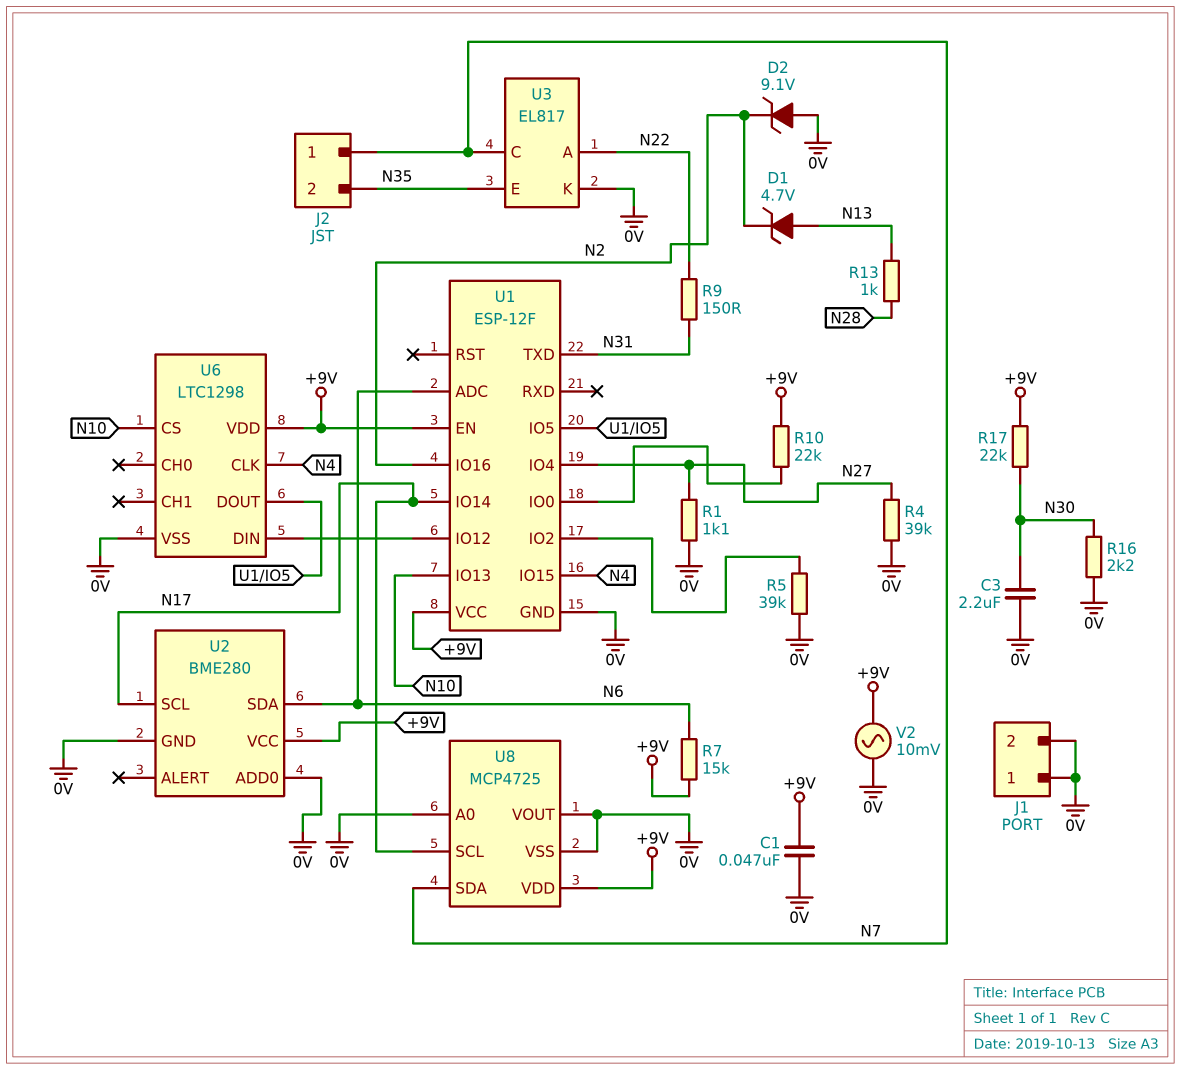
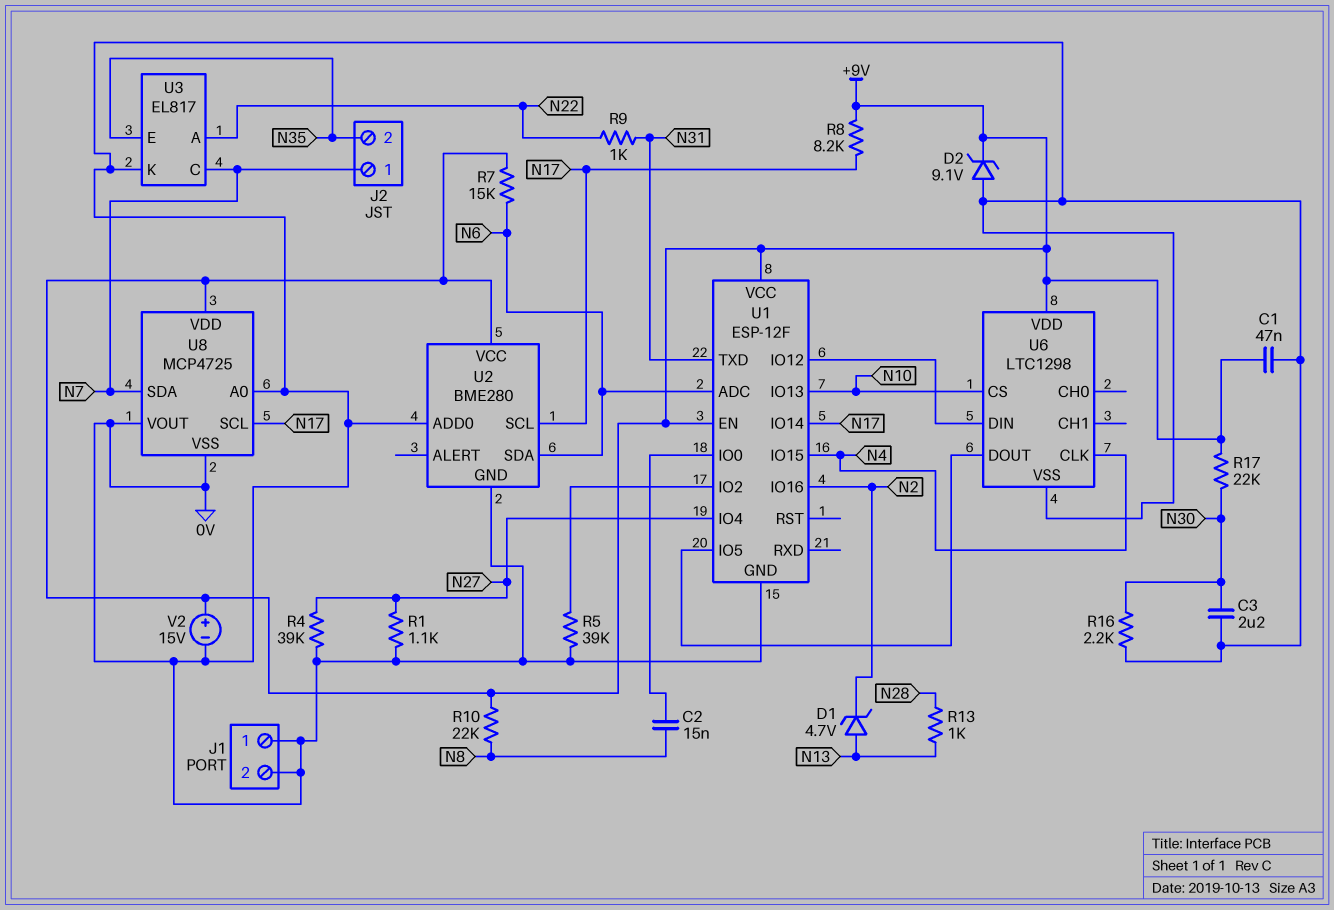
C2: none -> 15nF (N8, U1/IO0)
D2: zener 9.1V (A 0V, K N2) -> zener 9.1V (A 0V, K +9V)
R8: none -> 8.2k (+9V, N17)
R9: 150 (N22, N31) -> 1k (N22, N31)
R10: 22k (+9V, U1/IO0) -> 22k (+9V, N8)
V2: AC 10mV (+9V, 0V) -> 15V (plus +9V, minus 0V)

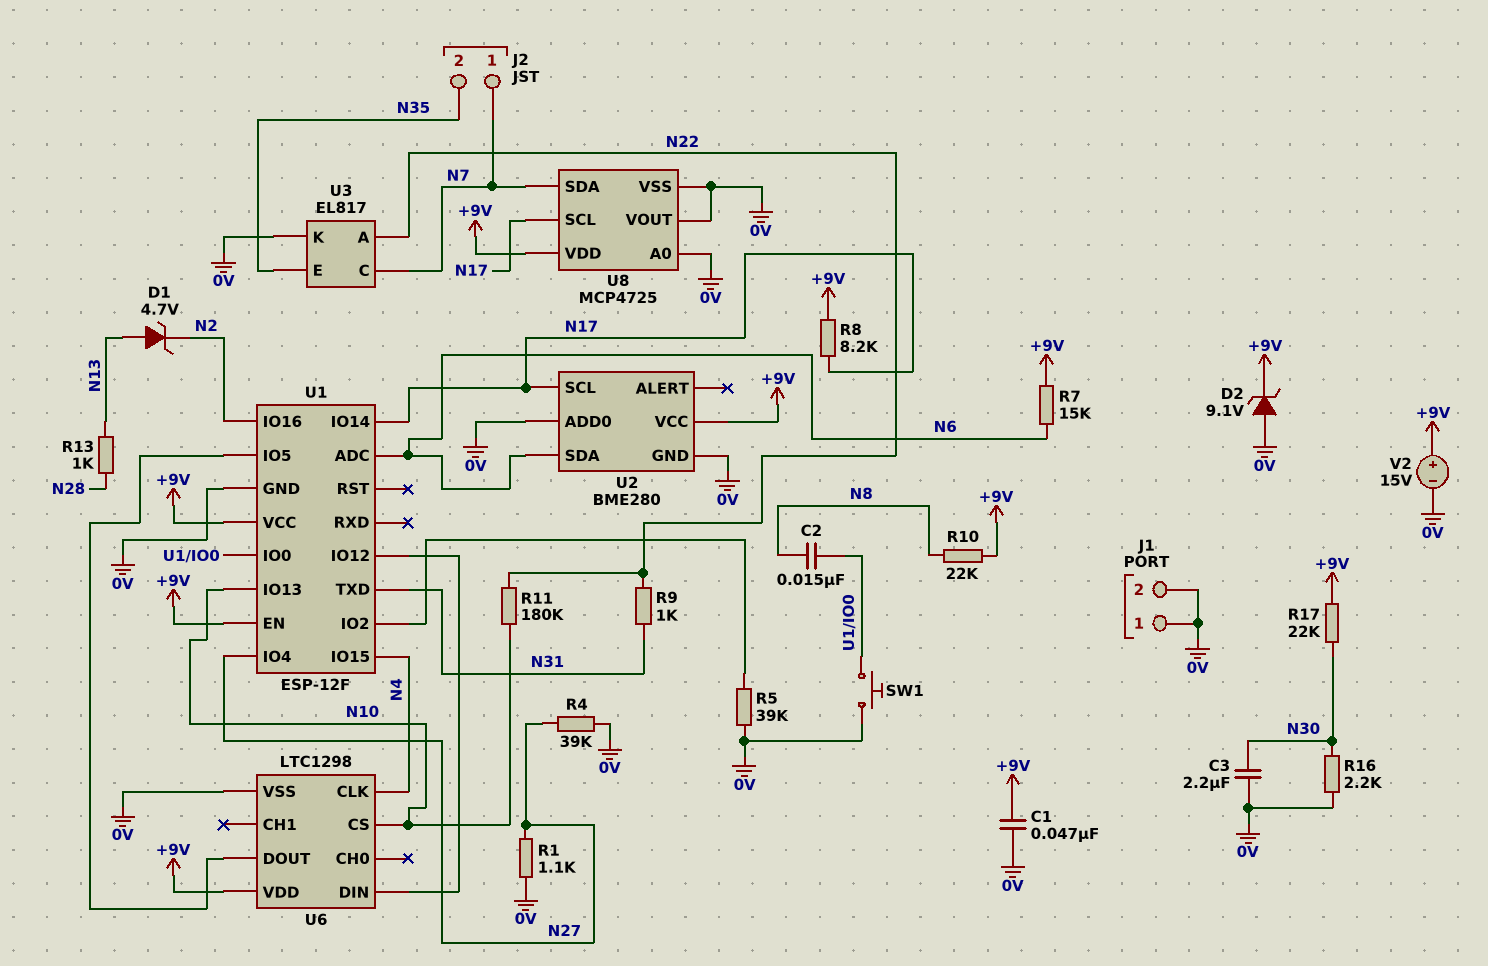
R11: none -> 180k (N10, N22)
SW1: none -> button (0V, U1/IO0)

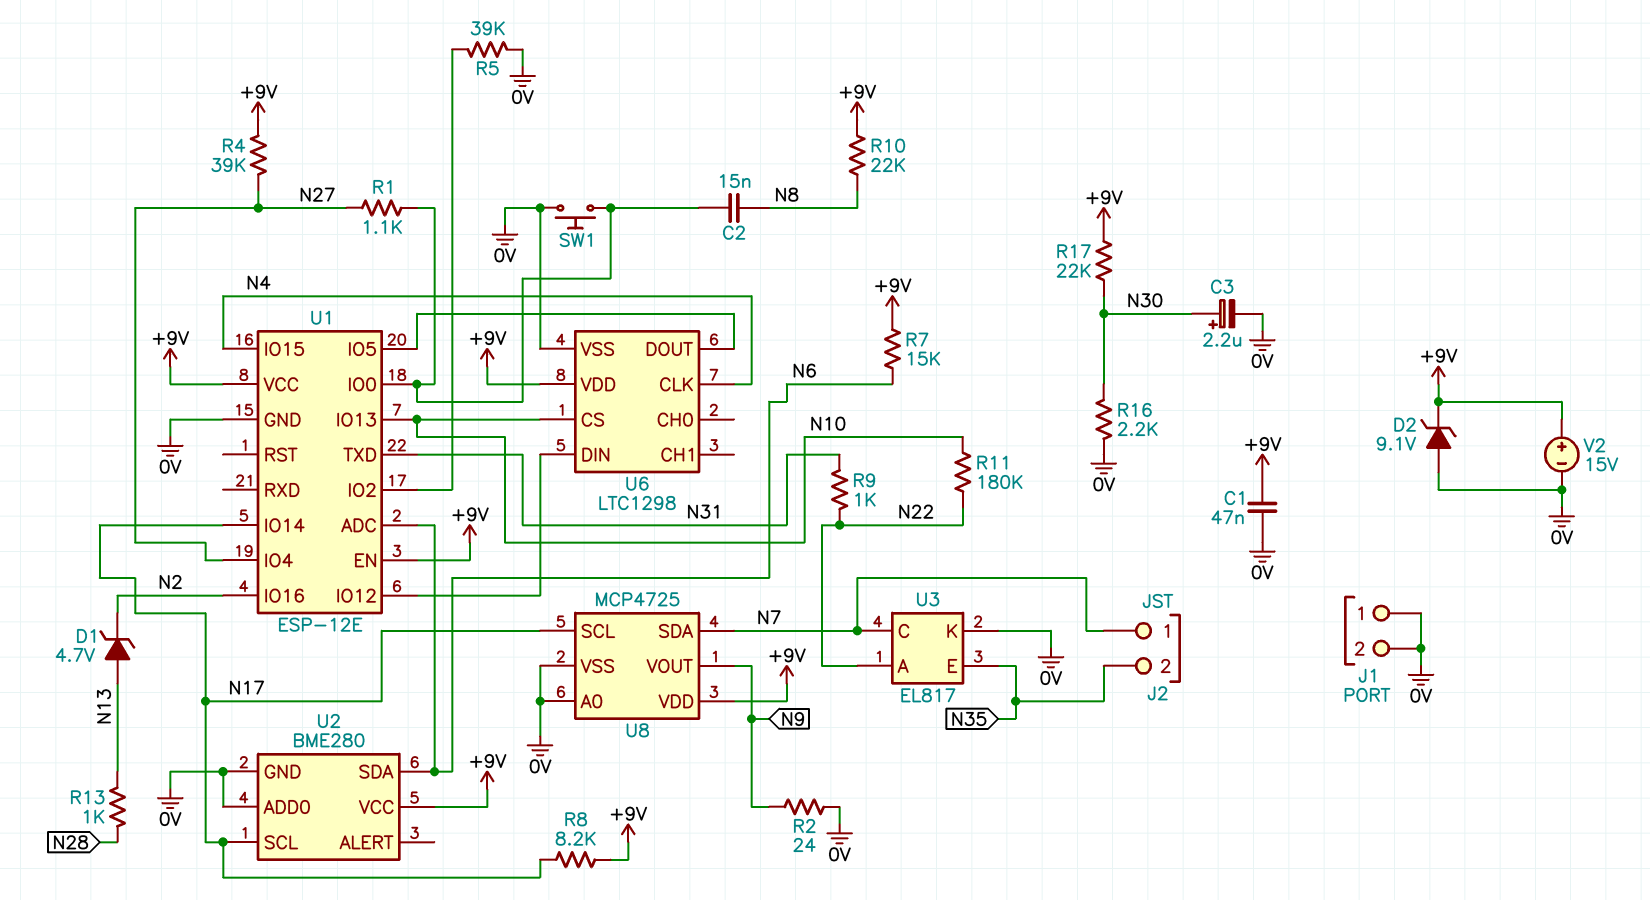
C3: 2.2uF (0V, N30) -> 2.2uF (plus N30, minus 0V)
R1: 1.1k (0V, N27) -> 1.1k (N27, U1/IO0)
R2: none -> 24 (0V, N9)
R4: 39k (0V, N27) -> 39k (+9V, N27)
U1: ESP-12F -> ESP-12E
U8 pin VOUT: 0V -> N9

